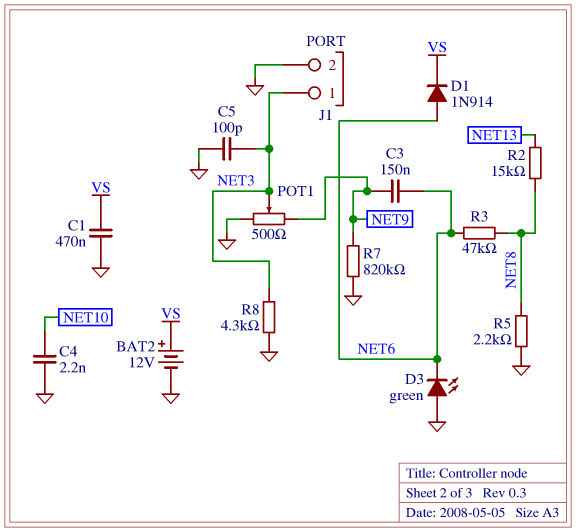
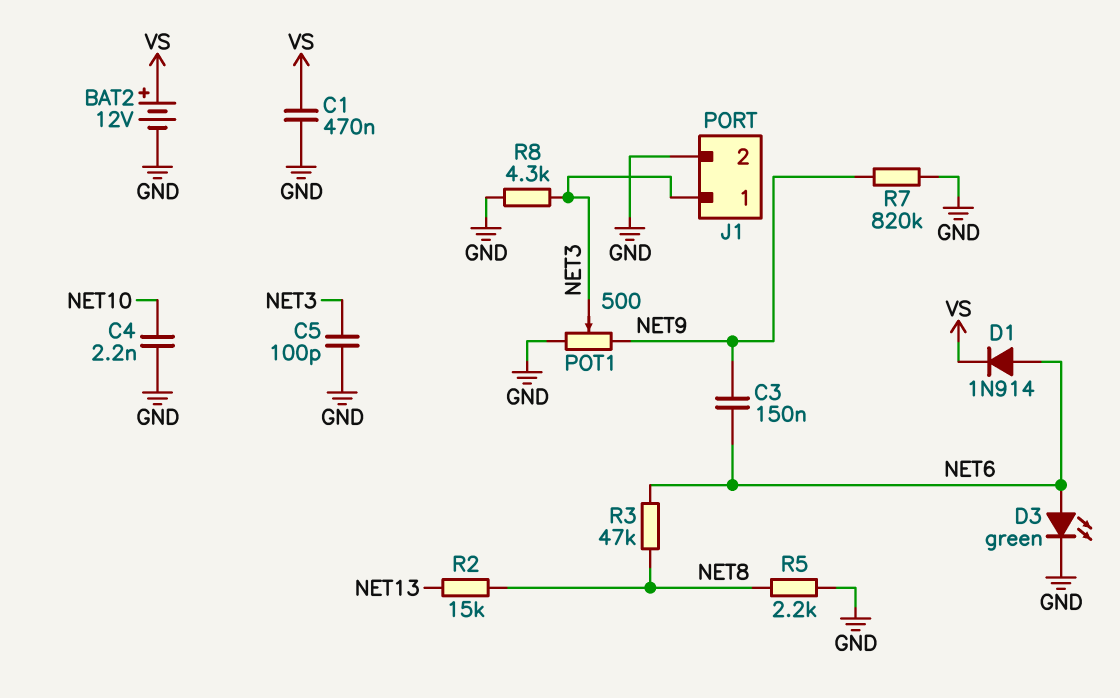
D3: LED green (A GND, K NET6) -> LED green (A NET6, K GND)

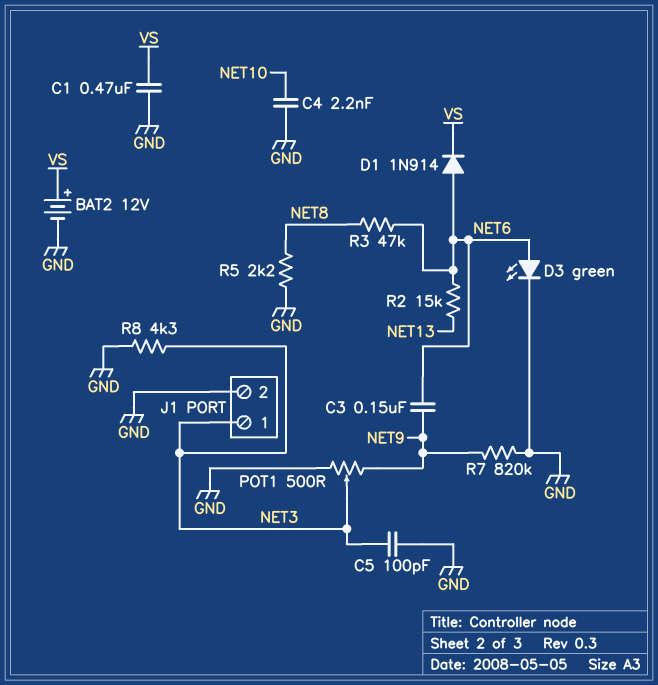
R2: 15k (NET8, NET13) -> 15k (NET6, NET13)

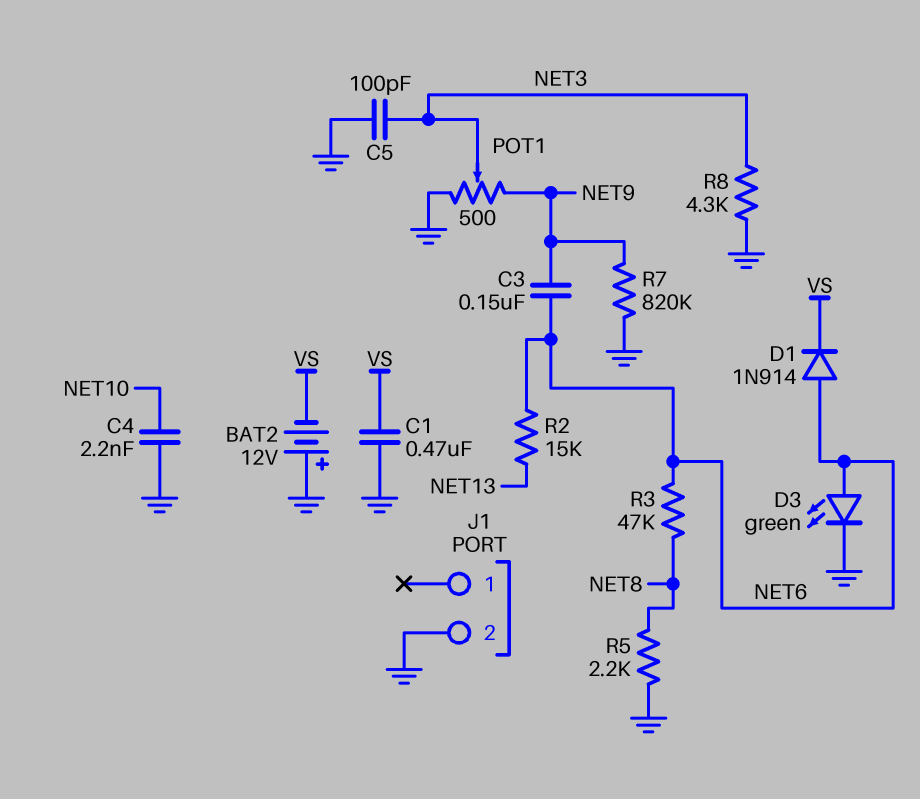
BAT2: 12V (plus VS, minus GND) -> 12V (plus GND, minus VS)
J1 pin 1: NET3 -> none

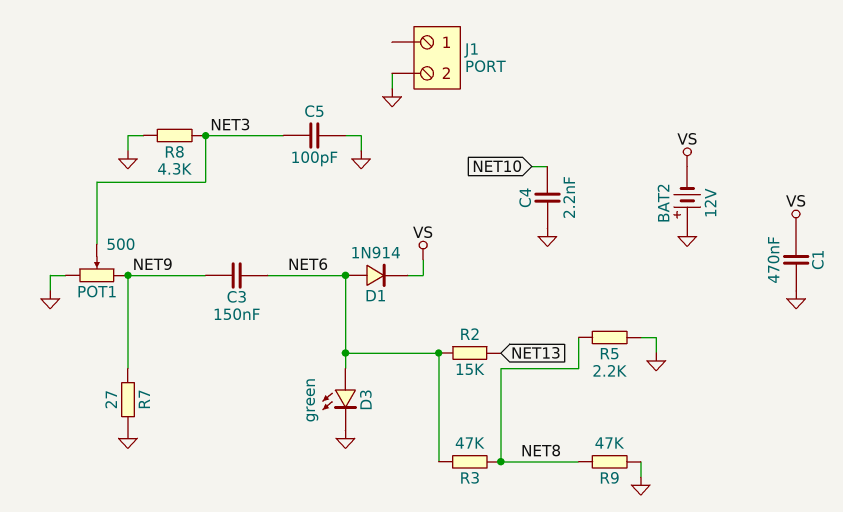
R7: 820k (GND, NET9) -> 27 (GND, NET9)
R9: none -> 47k (GND, NET8)

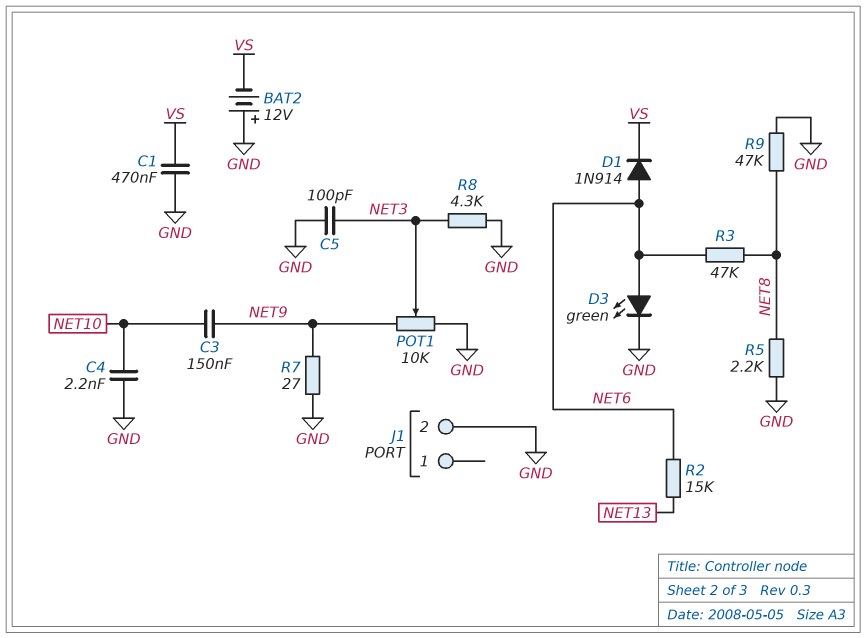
C3: 150nF (NET6, NET9) -> 150nF (NET9, NET10)
POT1: 500 (GND, NET9, wiper NET3) -> 10k (GND, NET9, wiper NET3)

